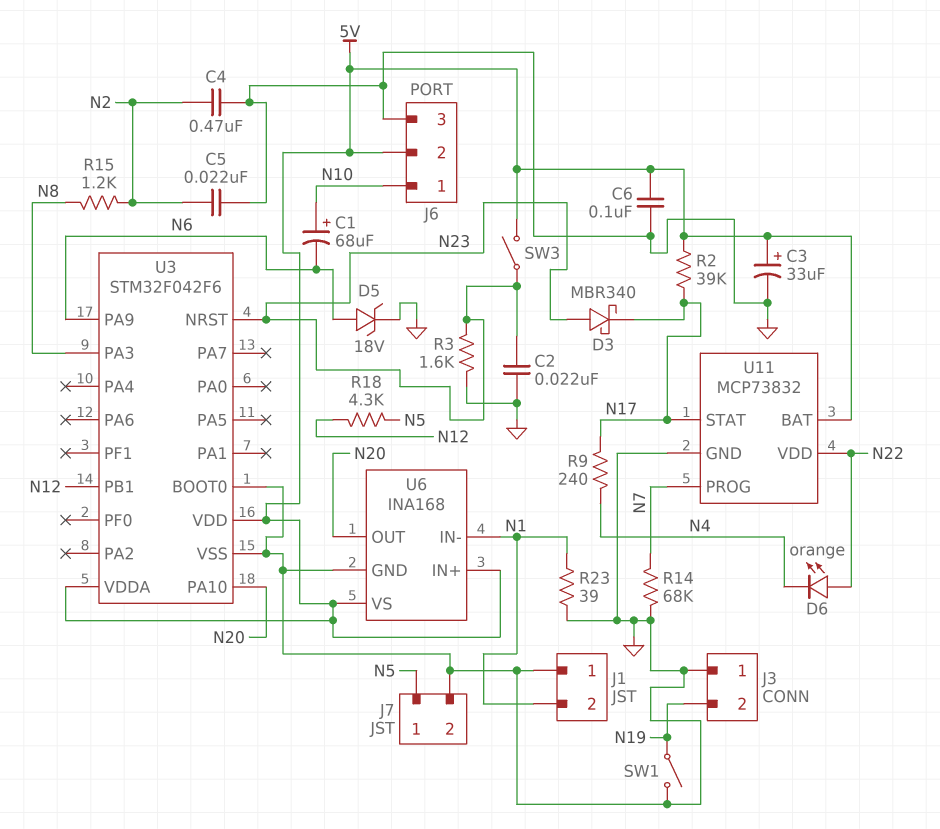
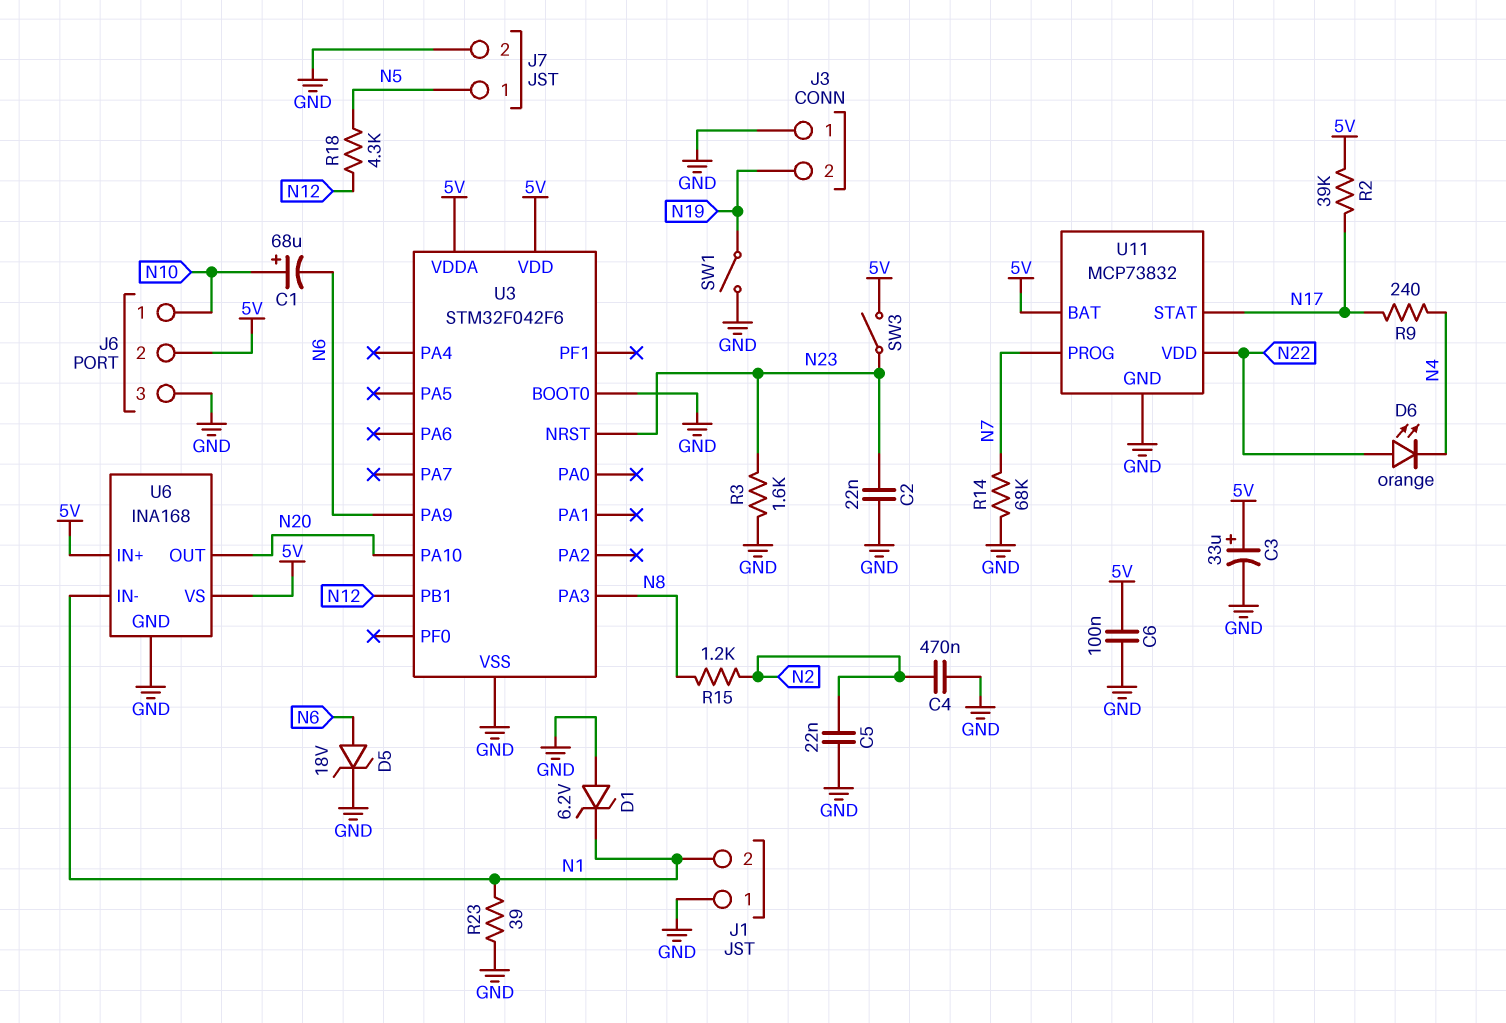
D1: none -> zener 6.2V (A GND, K N1)
D3: schottky MBR340 (A N23, K N17) -> none

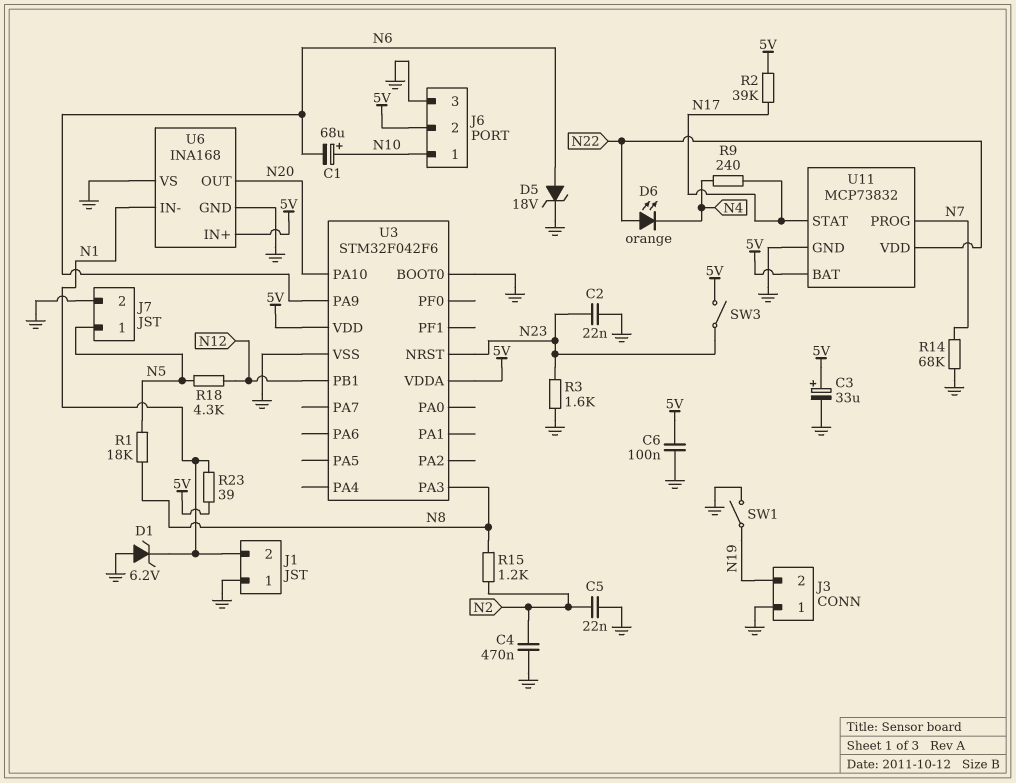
R1: none -> 18k (N5, N8)
R23: 39 (GND, N1) -> 39 (5V, N1)
U6 pin VS: 5V -> GND

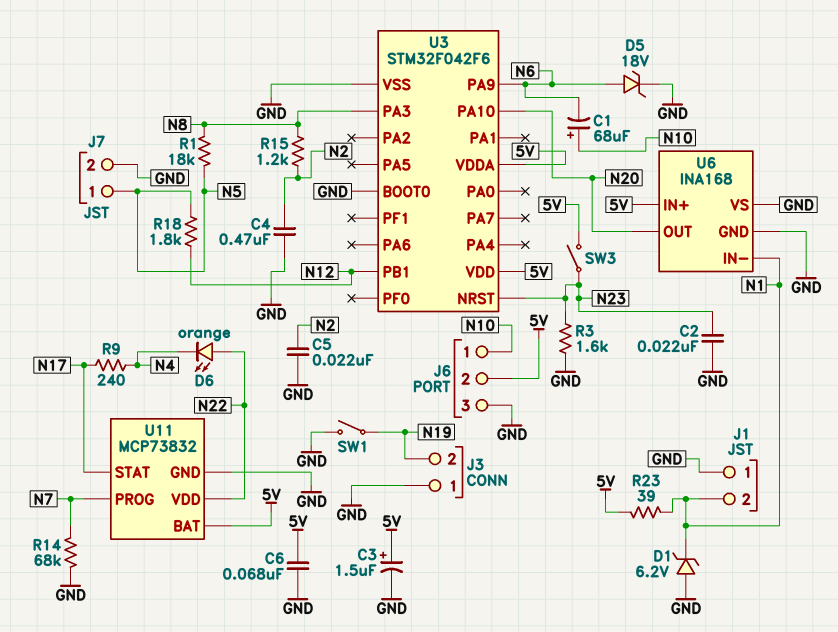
C3: 33uF (plus 5V, minus GND) -> 1.5uF (plus 5V, minus GND)
C6: 100nF (5V, GND) -> 68nF (5V, GND)
R2: 39k (5V, N17) -> none
R18: 4.3k (N5, N12) -> 1.8k (N5, N12)

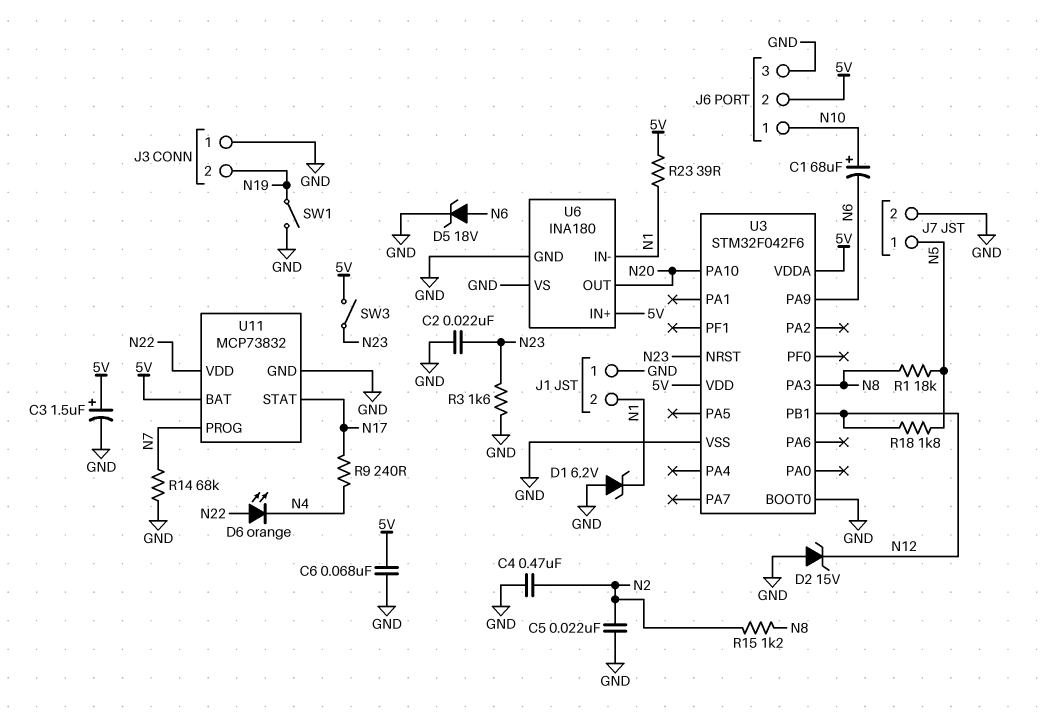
D2: none -> zener 15V (A GND, K N12)
U6: INA168 -> INA180

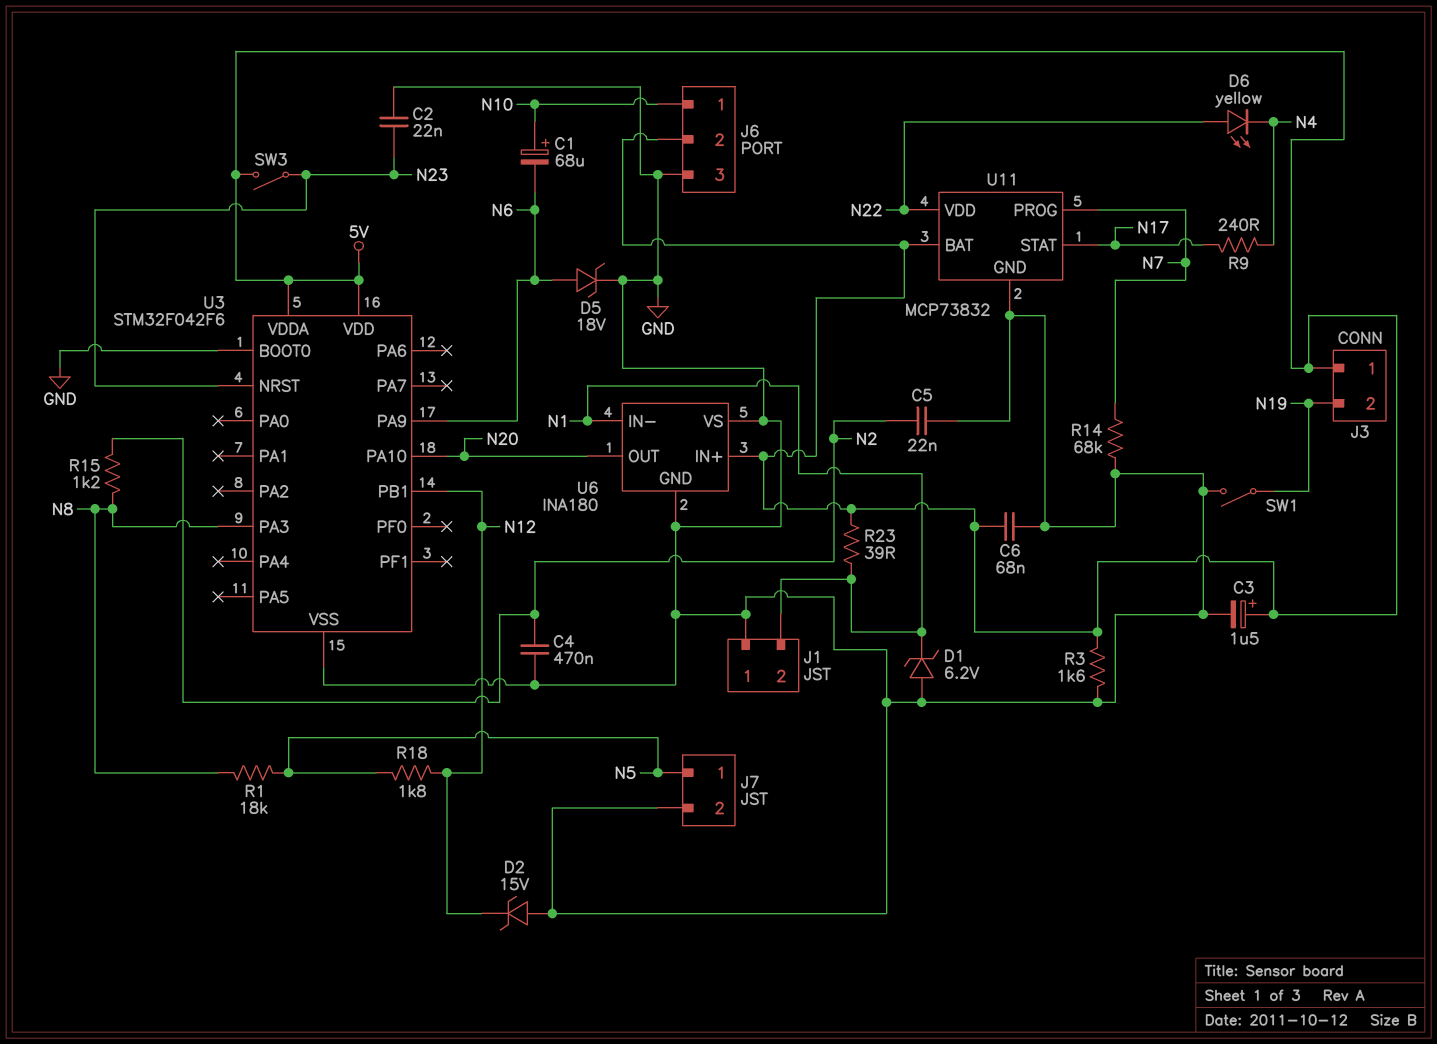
D6: LED orange (A N22, K N4) -> LED yellow (A N22, K N4)
J3 pin 1: GND -> 5V
R3: 1.6k (GND, N23) -> 1.6k (5V, GND)

